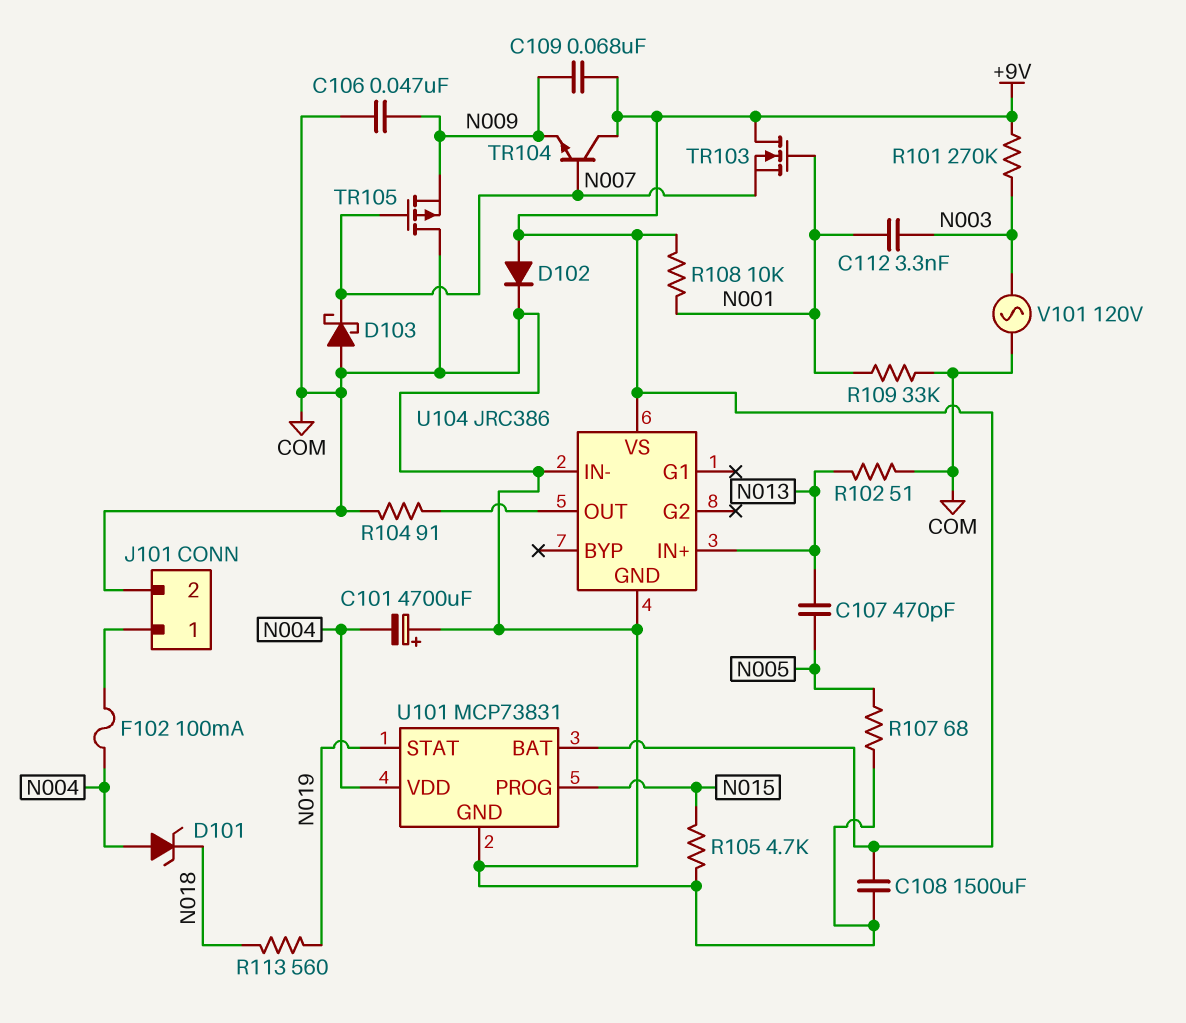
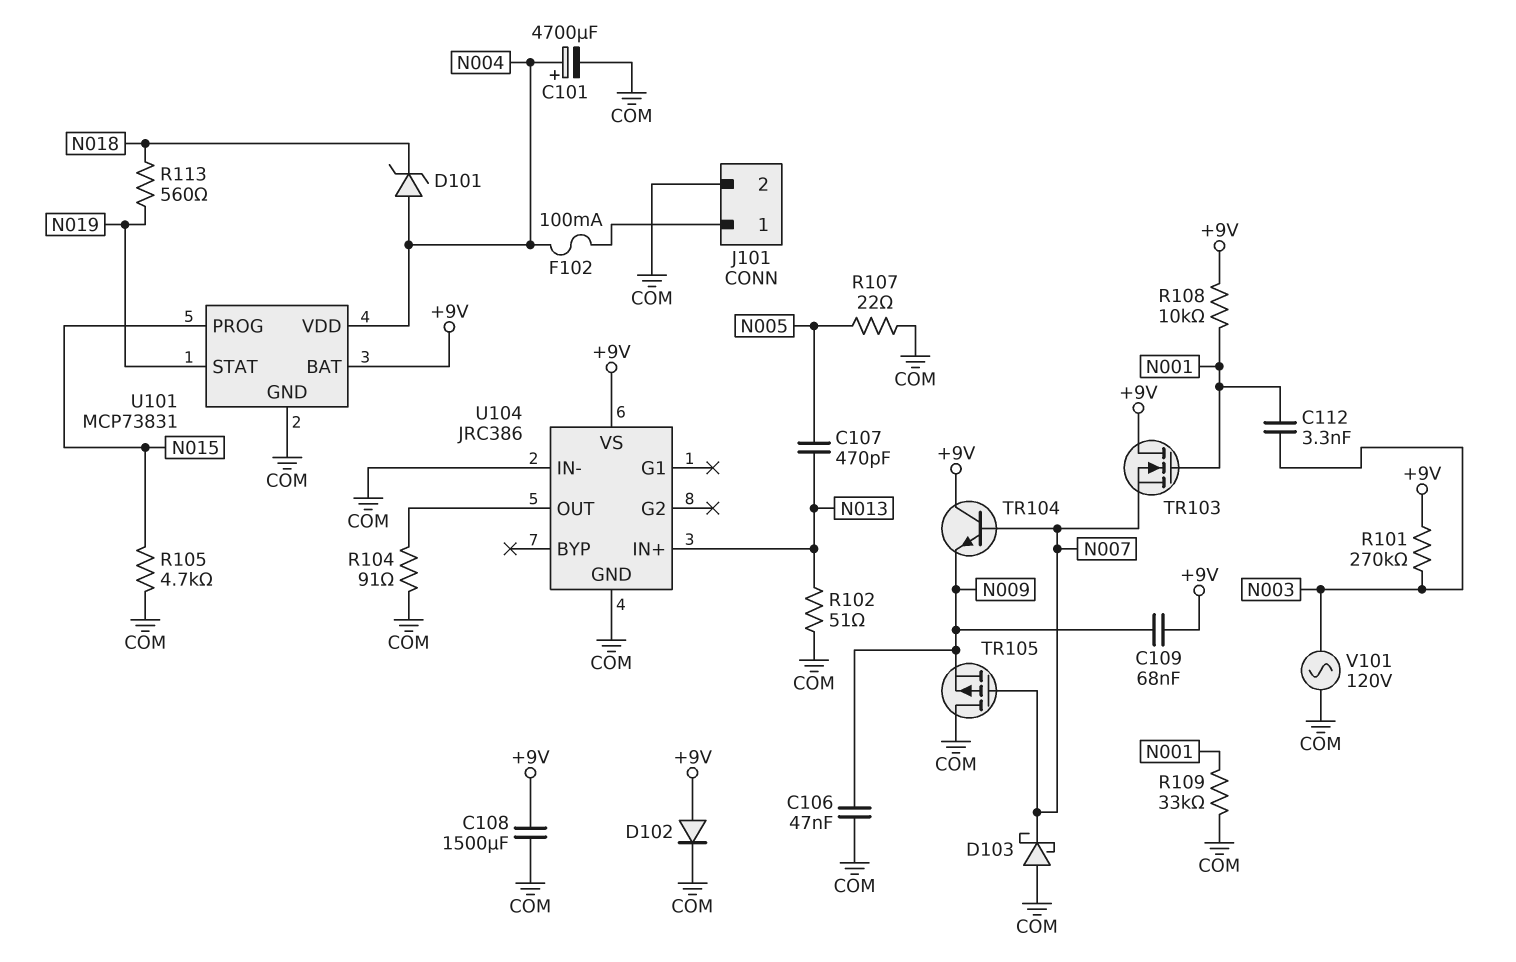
C101: 4700uF (plus COM, minus N004) -> 4700uF (plus N004, minus COM)
R107: 68 (COM, N005) -> 22 (COM, N005)

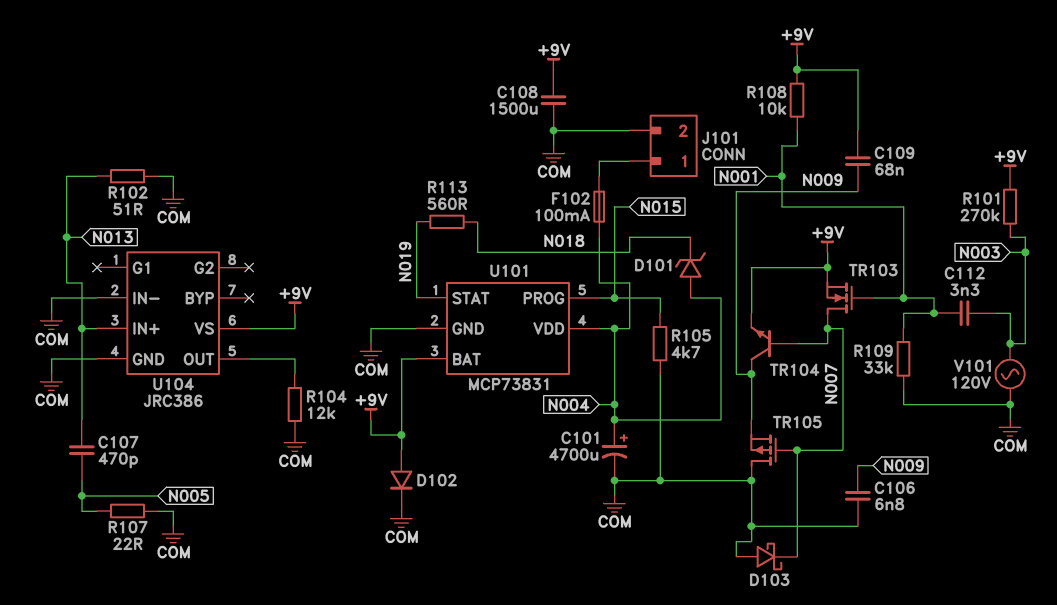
C106: 47nF (COM, N009) -> 6.8nF (COM, N009)
R104: 91 (COM, U104/OUT) -> 12k (COM, U104/OUT)
TR103: NMOS (G N001, D +9V, S N007) -> NMOS (G N001, D N007, S +9V)
TR104: NPN (B N007, C +9V, E N009) -> NPN (B N007, C N009, E +9V)

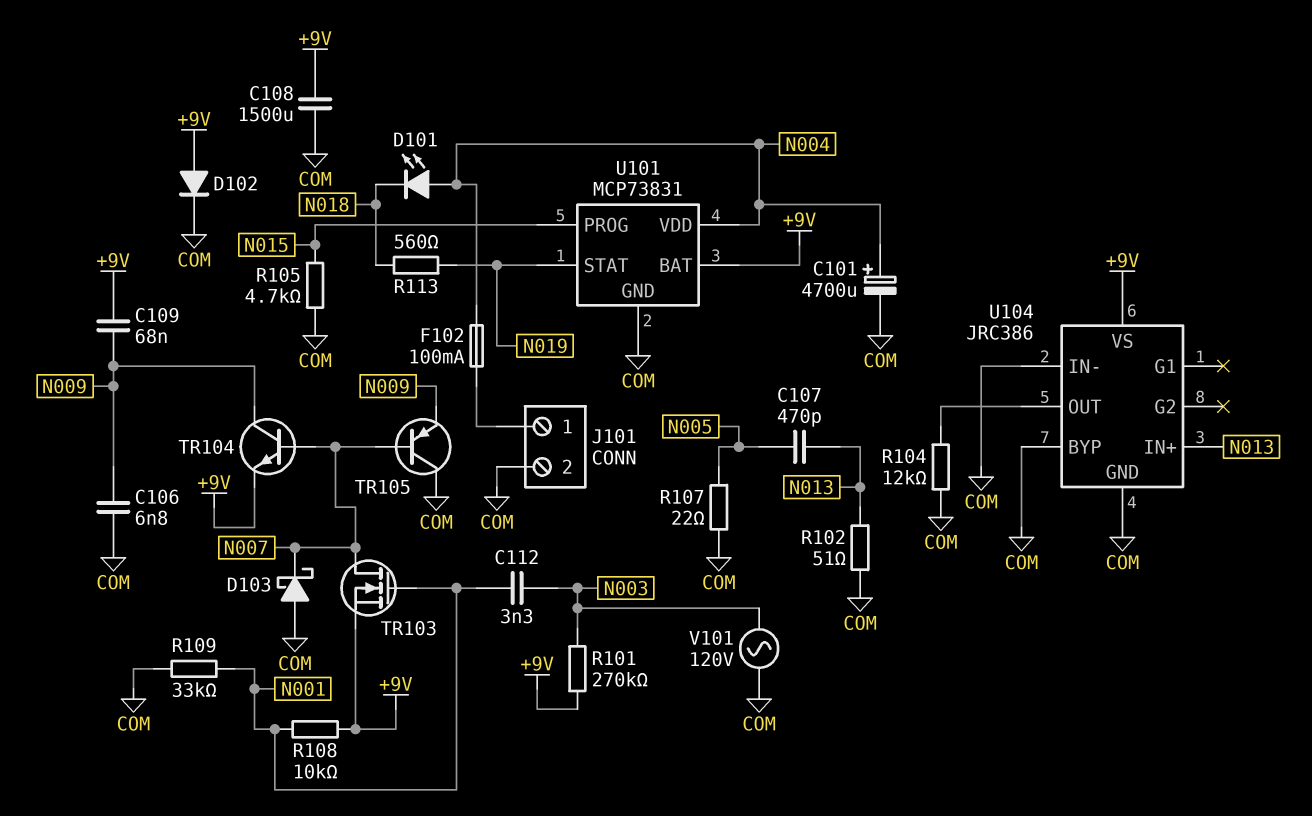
D101: zener (A N004, K N018) -> LED (A N004, K N018)
TR105: PMOS (G N007, D COM, S N009) -> PNP (B N007, C COM, E N009)
U104 pin BYP: none -> COM

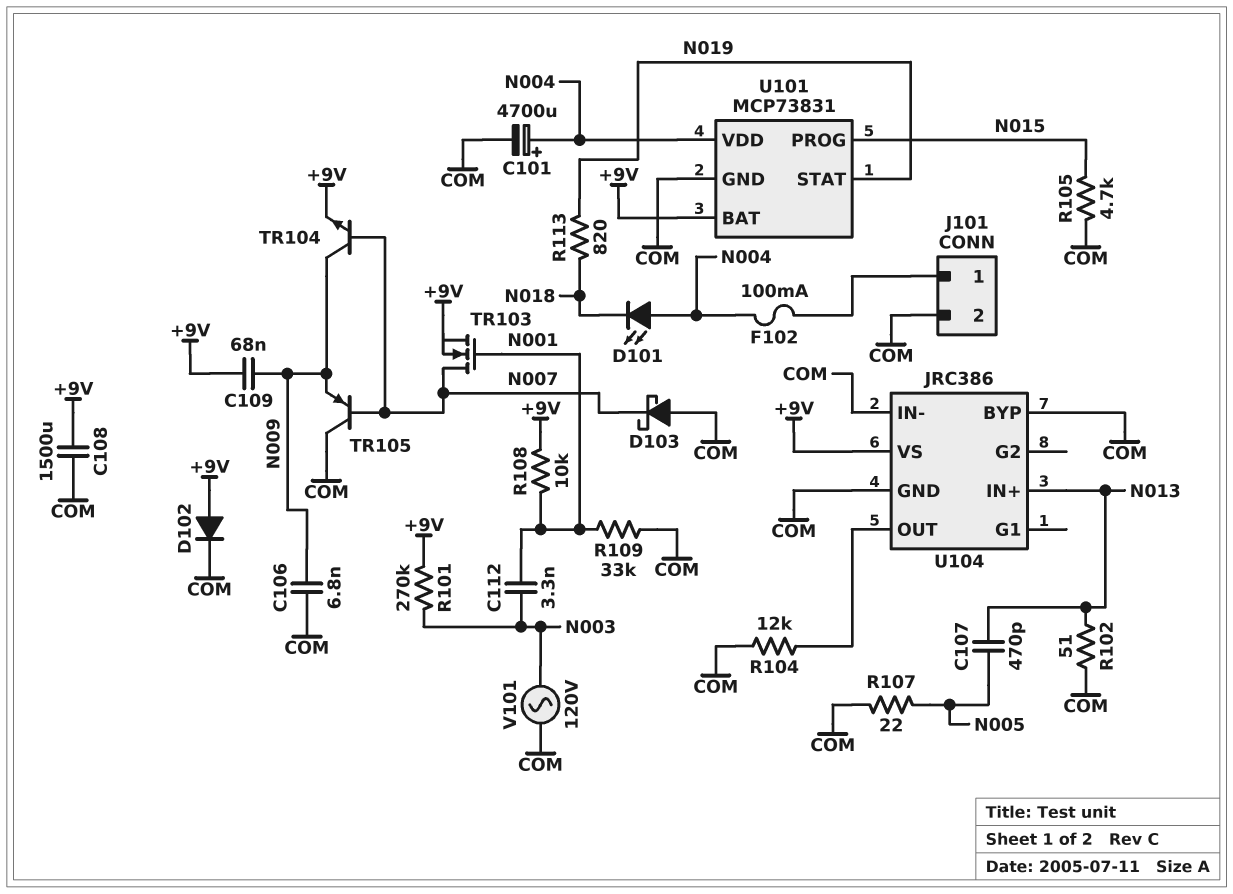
R113: 560 (N018, N019) -> 820 (N018, N019)

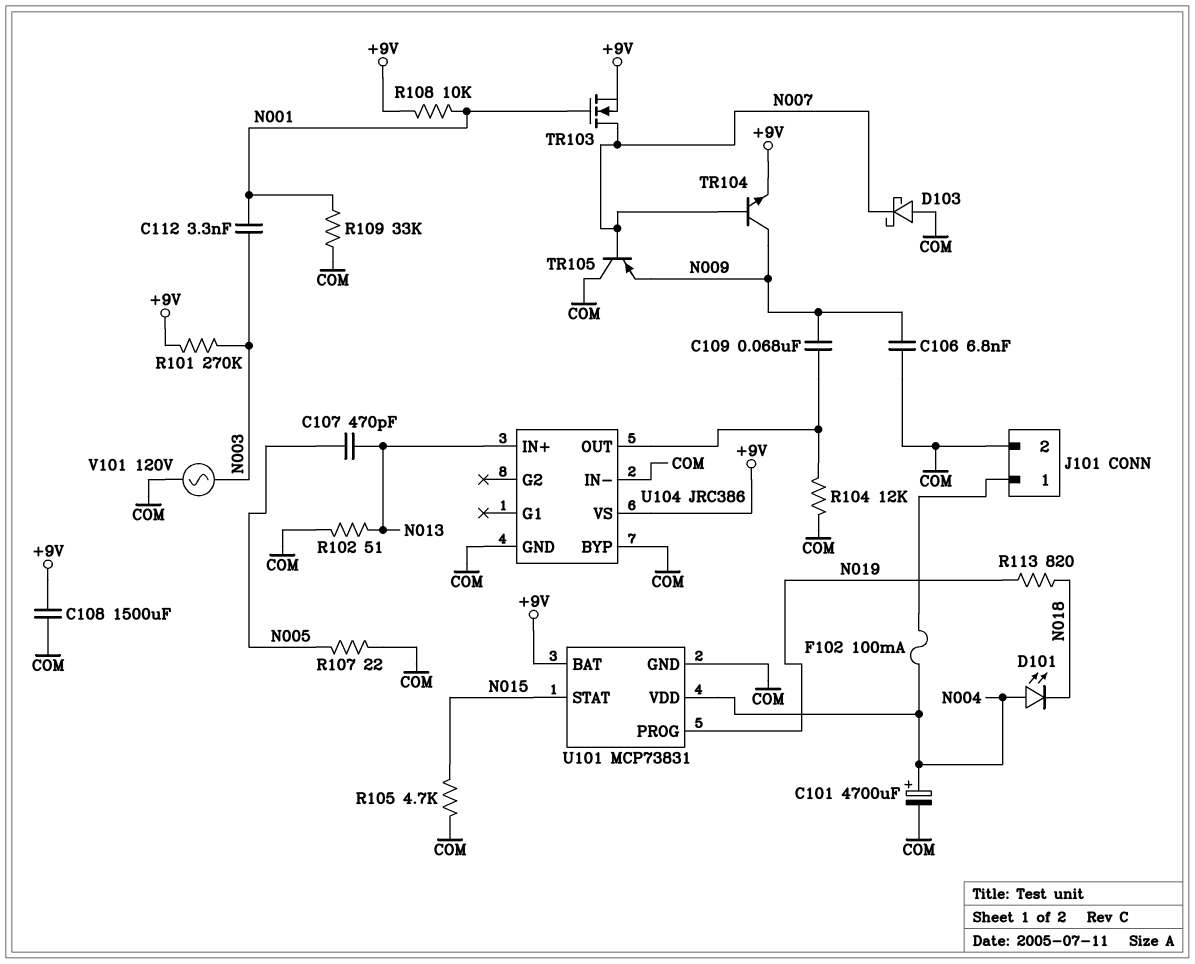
C109: 68nF (+9V, N009) -> 68nF (N009, U104/OUT)
D102: diode (A +9V, K COM) -> none
U101 pin PROG: N015 -> N019
U101 pin STAT: N019 -> N015

